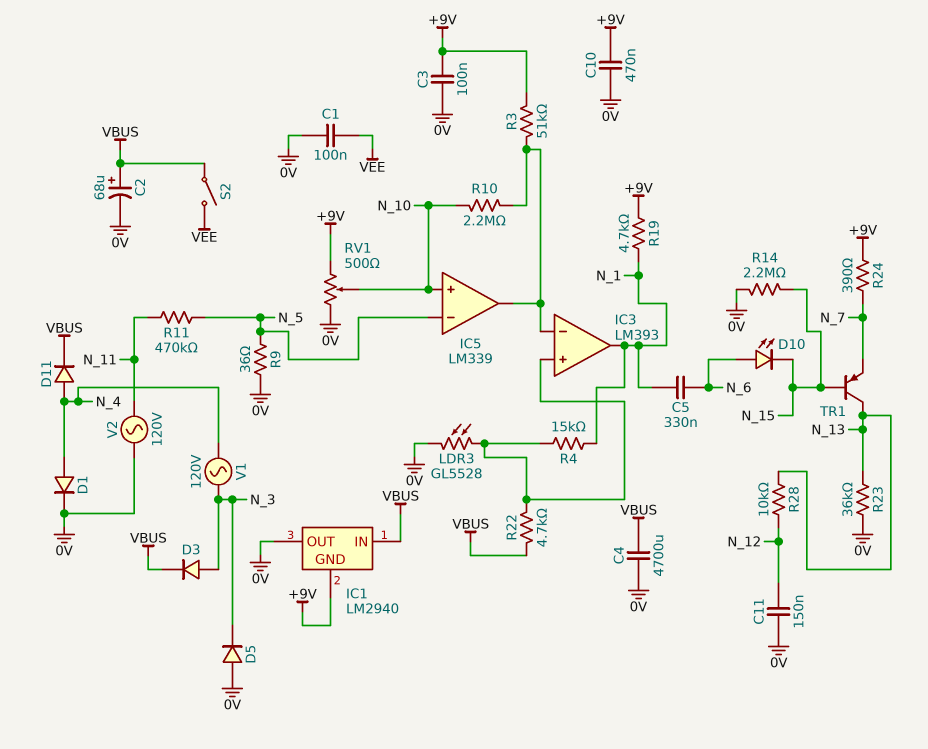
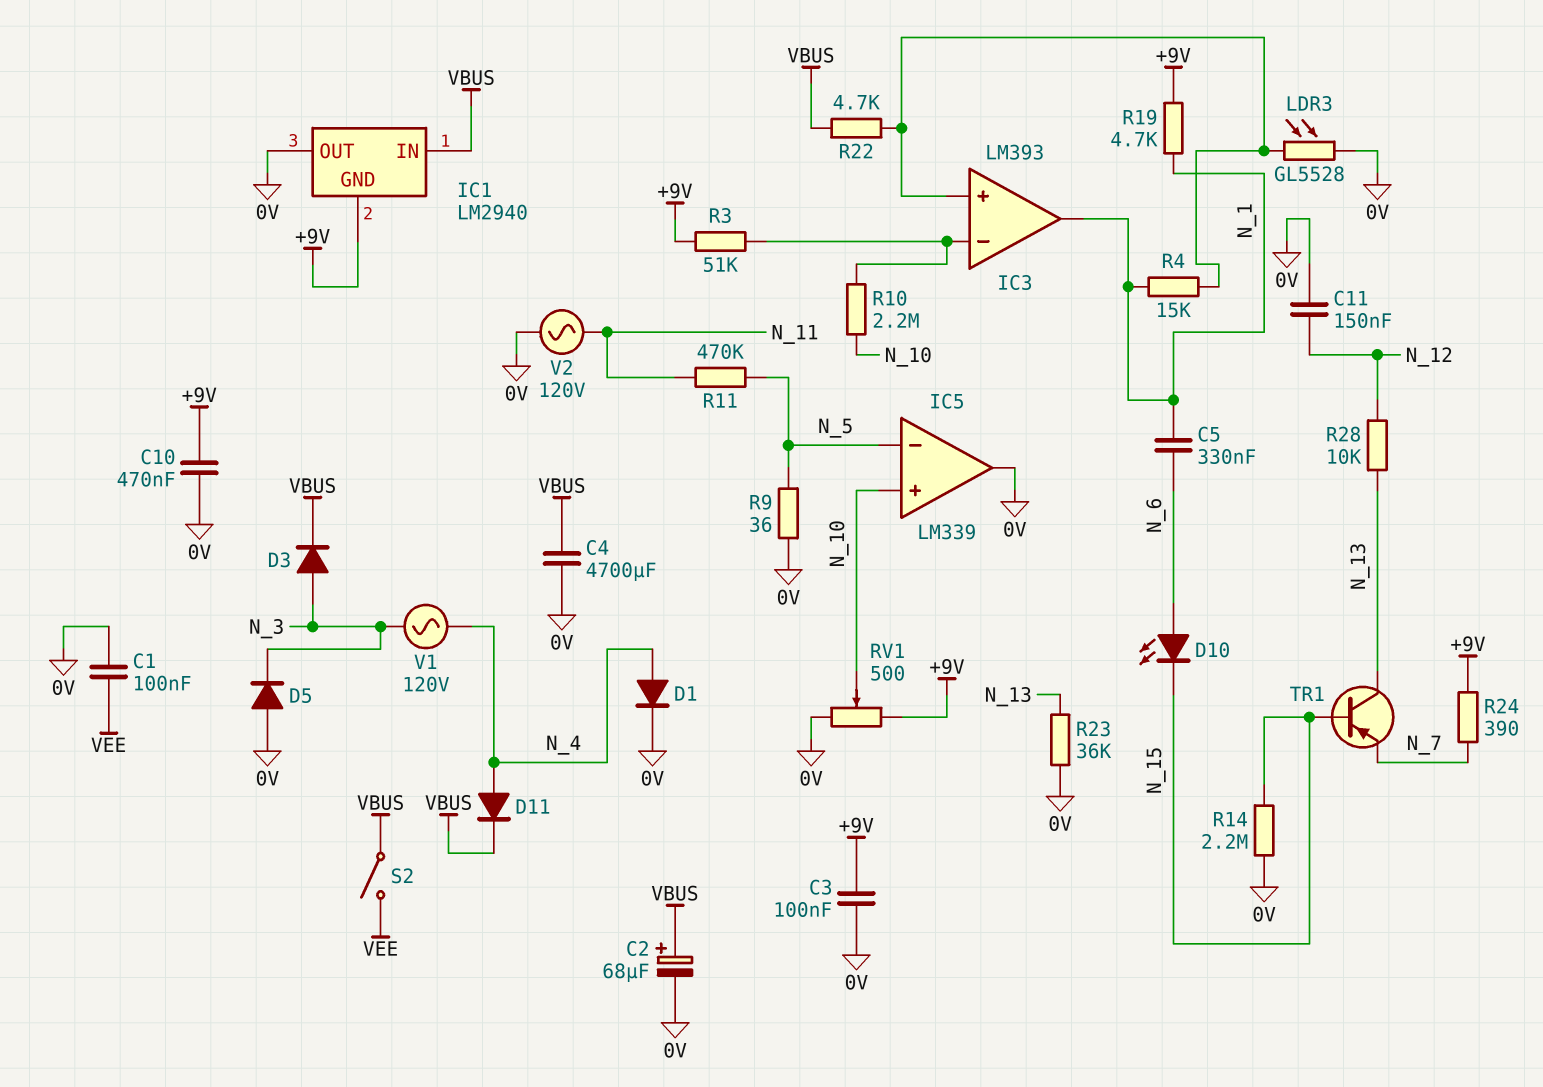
IC5 pin out: IC3/in- -> 0V

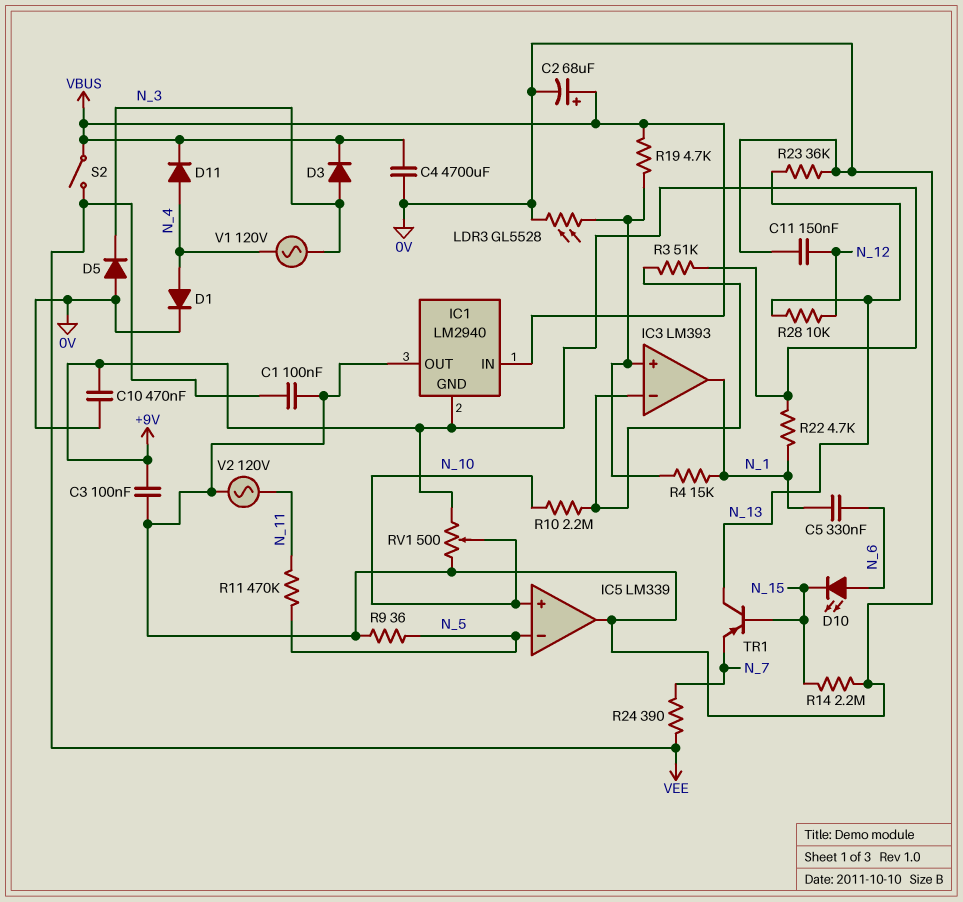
R19: 4.7k (+9V, N_1) -> 4.7k (IC3/in+, VBUS)
R22: 4.7k (IC3/in+, VBUS) -> 4.7k (+9V, N_1)
R24: 390 (+9V, N_7) -> 390 (N_7, VEE)

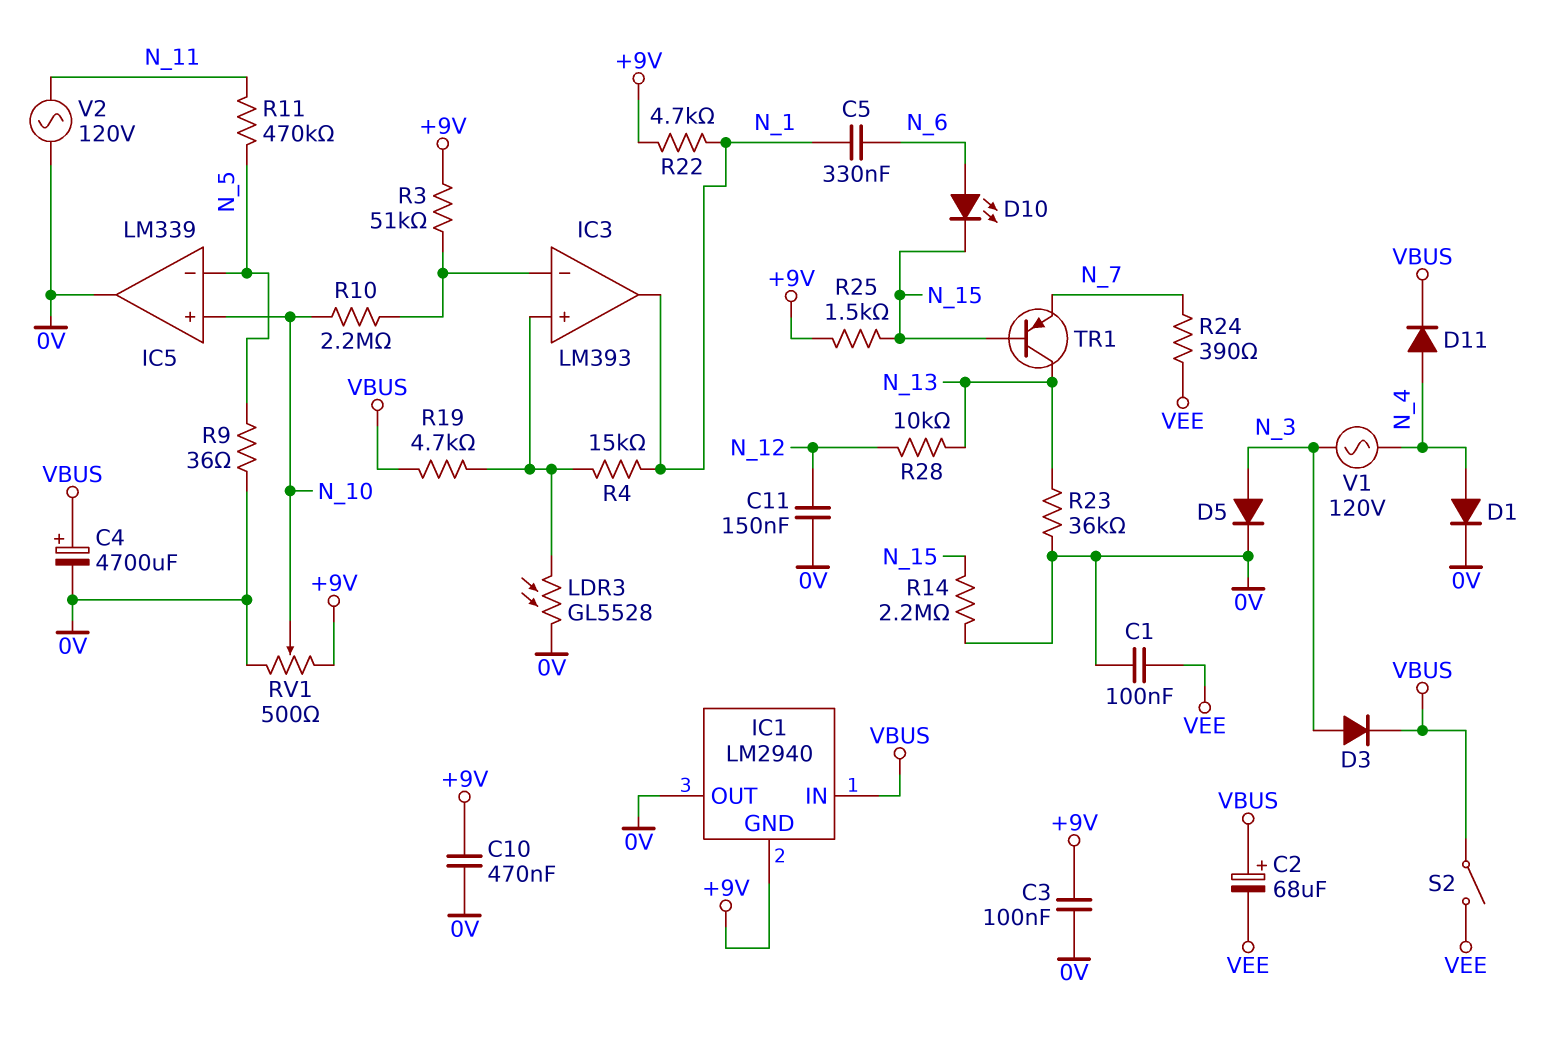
C2: 68uF (plus VBUS, minus 0V) -> 68uF (plus VBUS, minus VEE)
C4: 4700uF (0V, VBUS) -> 4700uF (plus VBUS, minus 0V)
D5: diode (A 0V, K N_3) -> diode (A N_3, K 0V)
R25: none -> 1.5k (+9V, N_15)

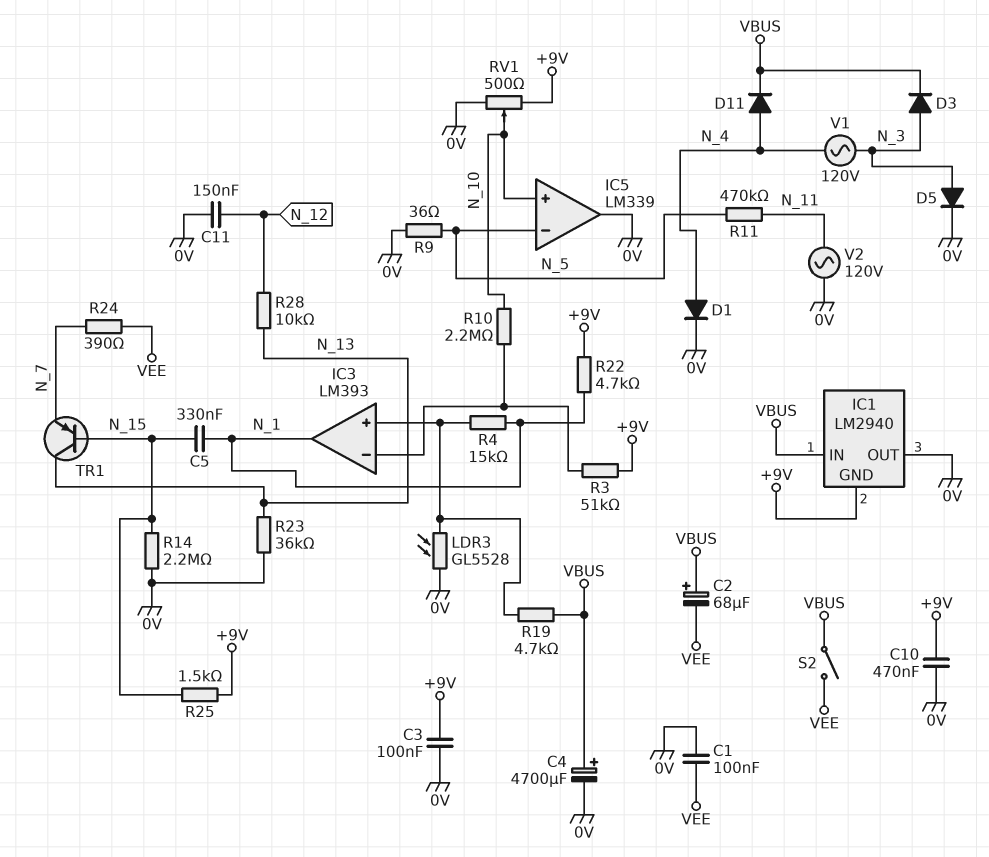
C5: 330nF (N_1, N_6) -> 330nF (N_1, N_15)
D10: LED (A N_6, K N_15) -> none

